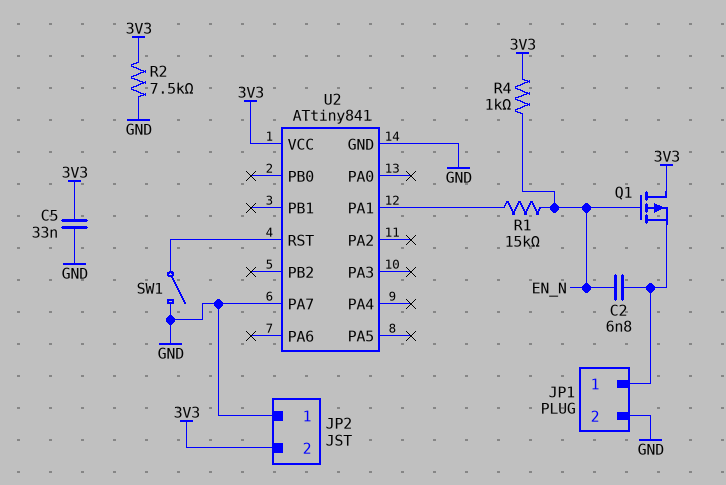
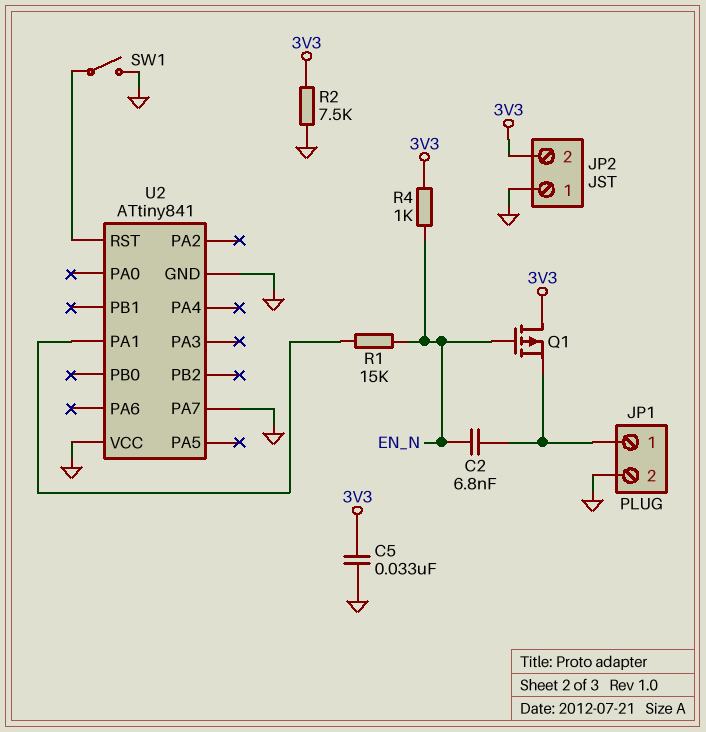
U2 pin VCC: 3V3 -> GND

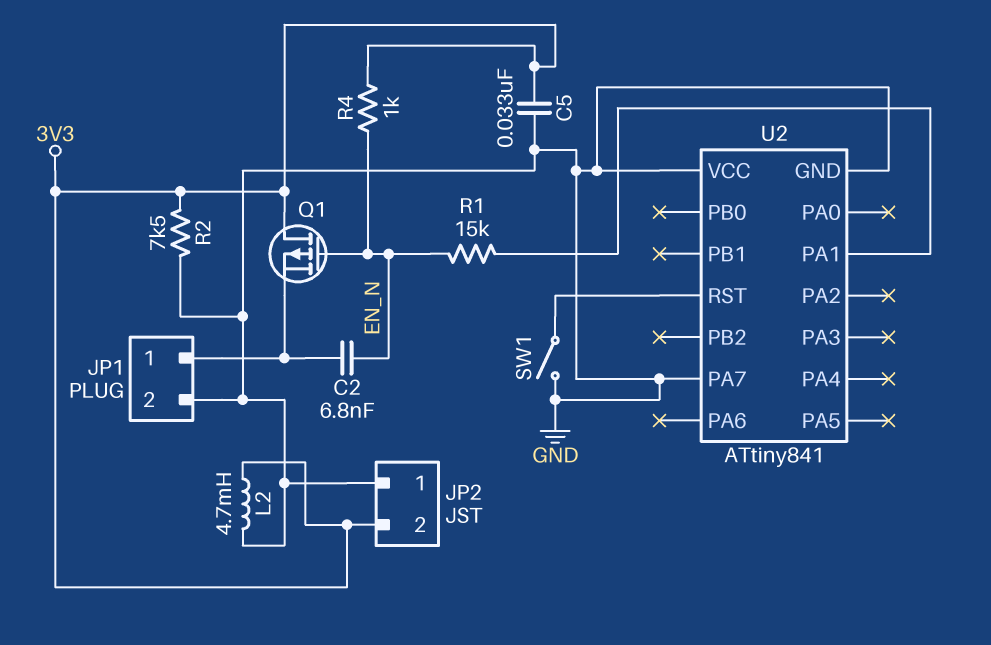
L2: none -> 4.7mH (3V3, GND)

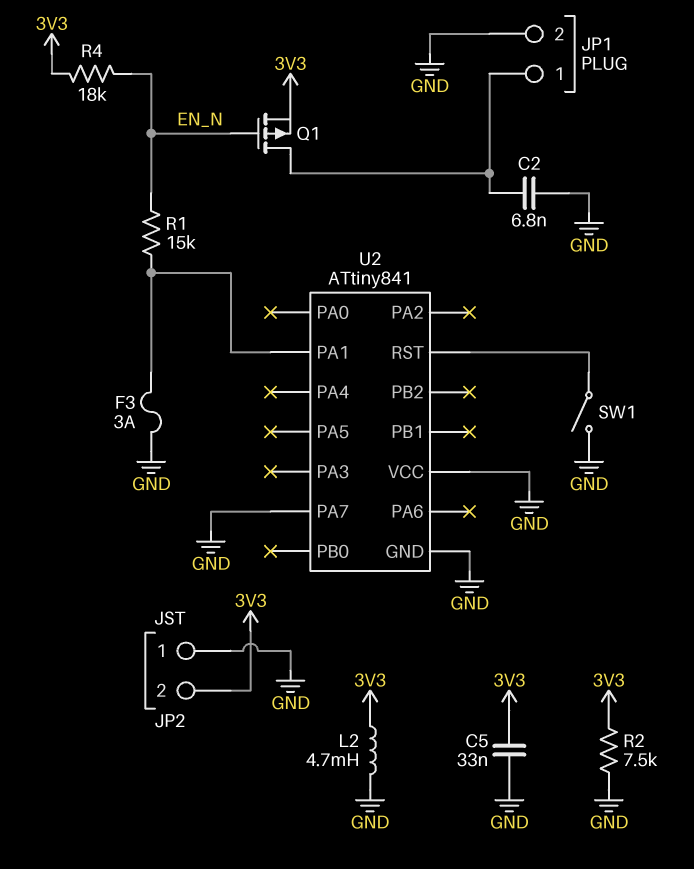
C2: 6.8nF (EN_N, JP1/1) -> 6.8nF (GND, JP1/1)
F3: none -> 3A (GND, U2/PA1)
Q1: PMOS (G EN_N, D 3V3, S JP1/1) -> PMOS (G EN_N, D JP1/1, S 3V3)
R4: 1k (3V3, EN_N) -> 18k (3V3, EN_N)

